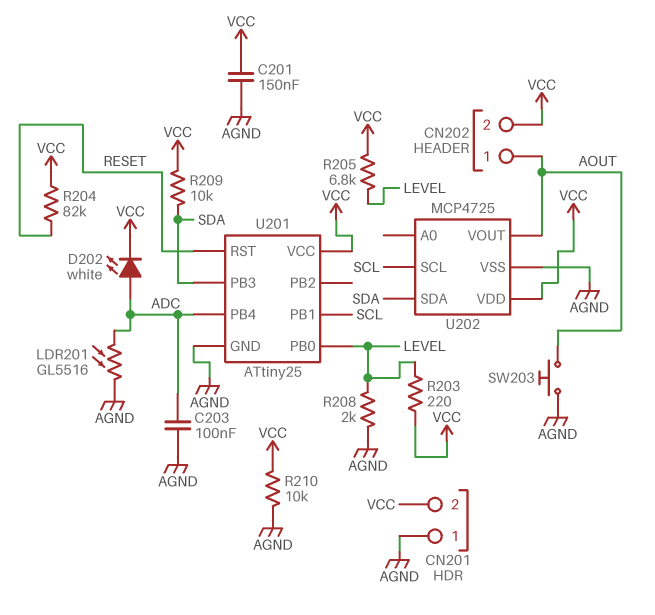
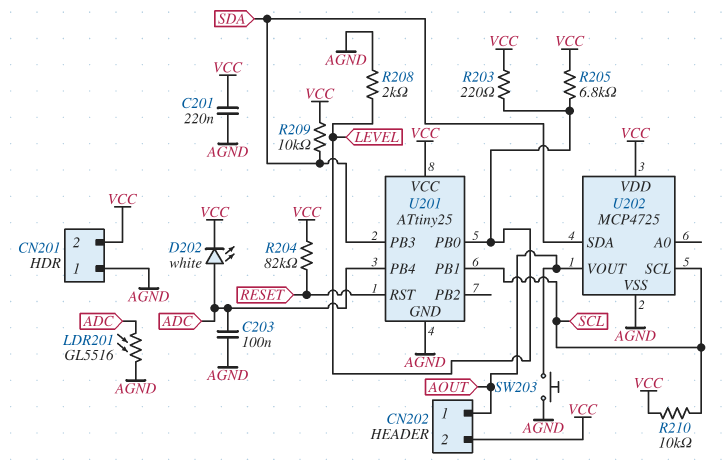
C201: 150nF (AGND, VCC) -> 220nF (AGND, VCC)
R210: 10k (AGND, VCC) -> 10k (SCL, VCC)

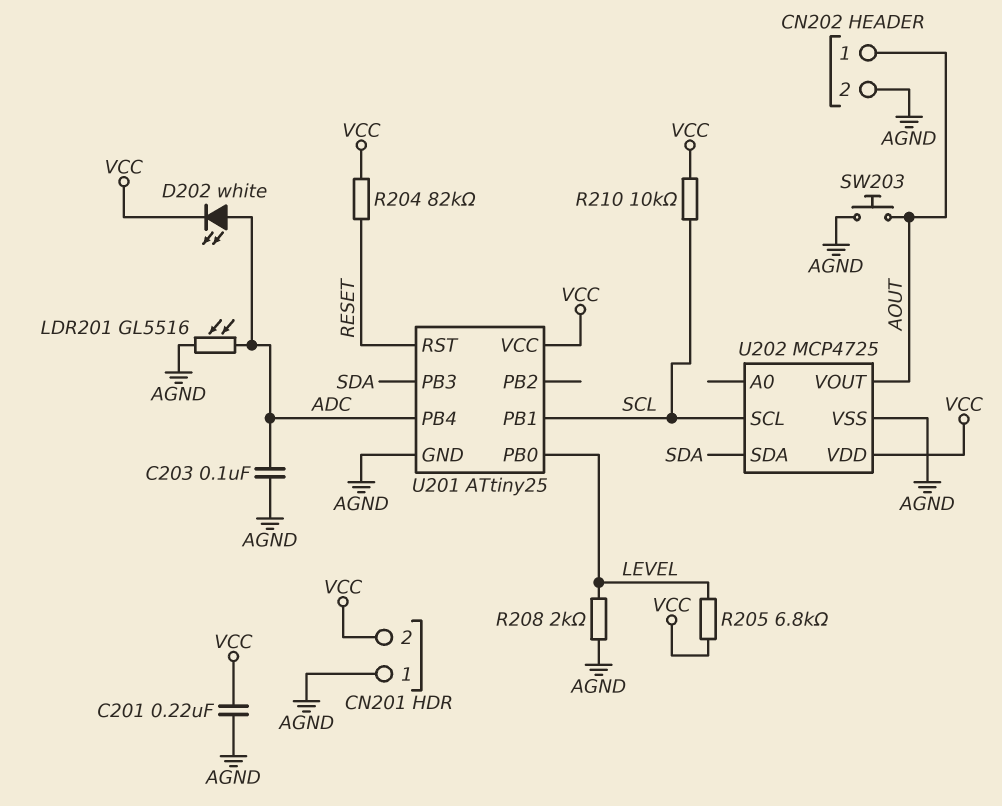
CN202 pin 2: VCC -> AGND
R203: 220 (LEVEL, VCC) -> none
R209: 10k (SDA, VCC) -> none

